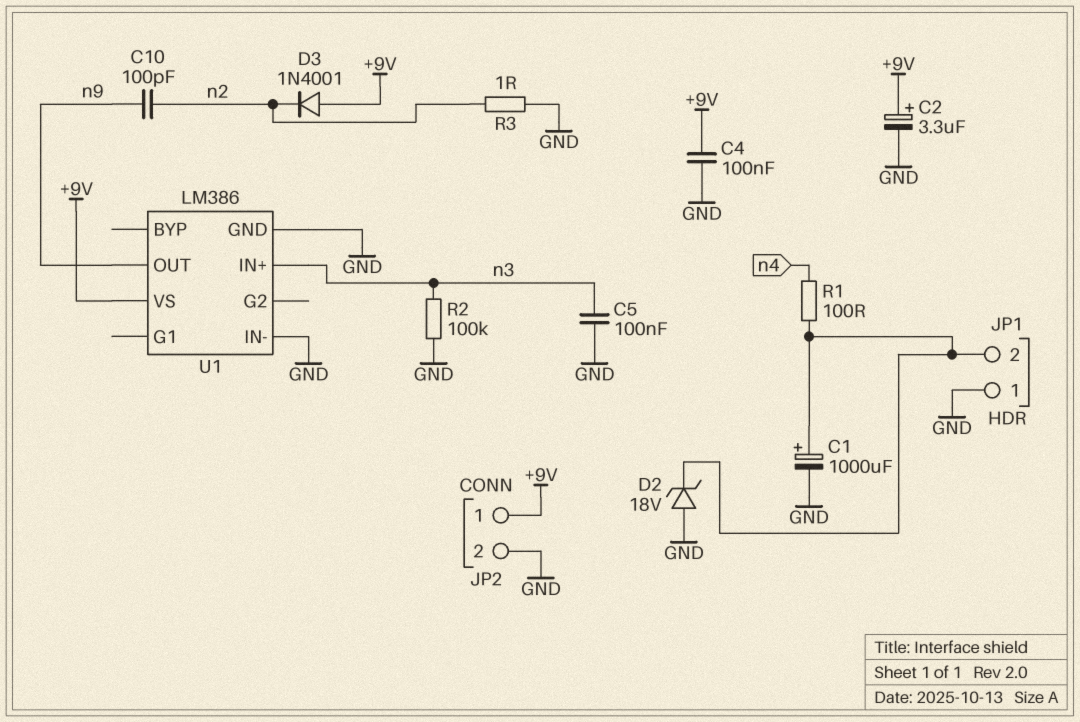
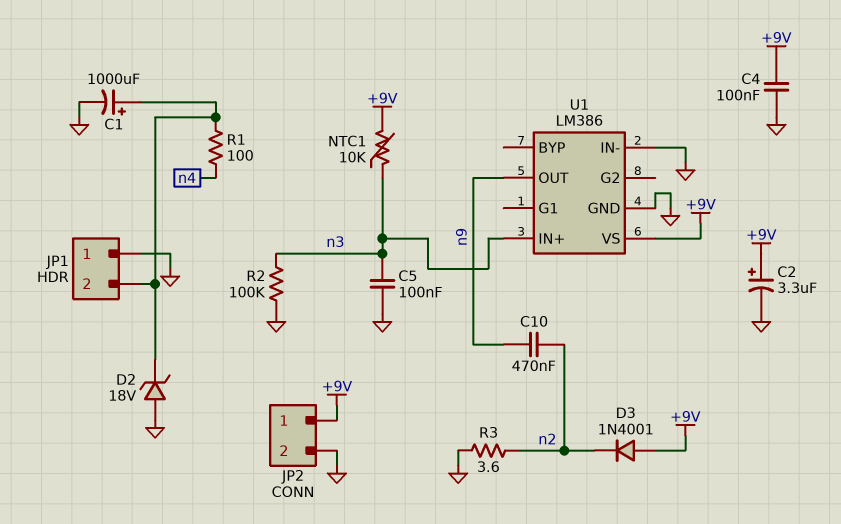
C10: 100pF (n2, n9) -> 470nF (n2, n9)
NTC1: none -> 10k (+9V, n3)
R3: 1 (GND, n2) -> 3.6 (GND, n2)

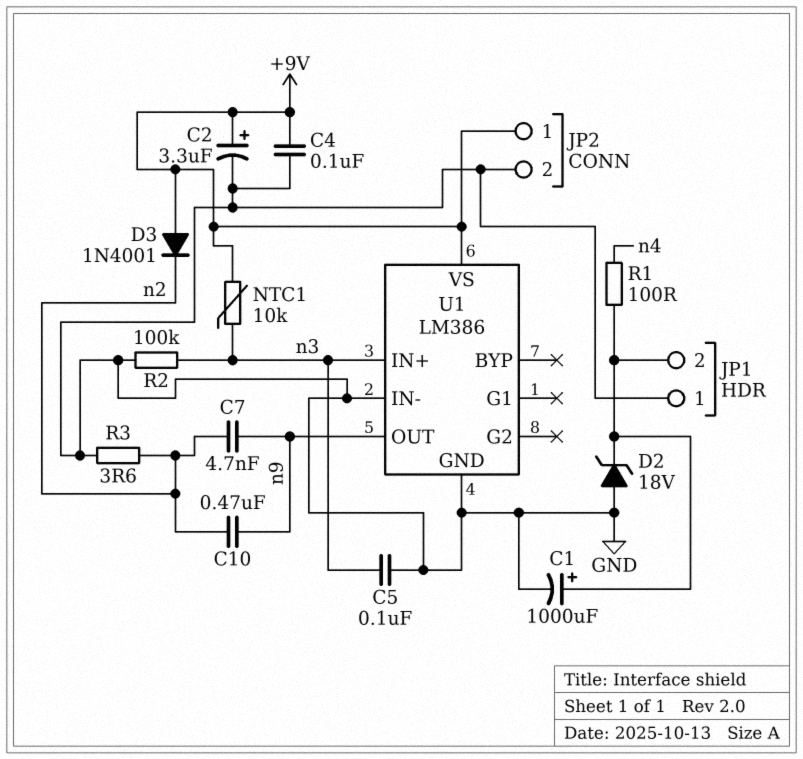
C7: none -> 4.7nF (n2, n9)

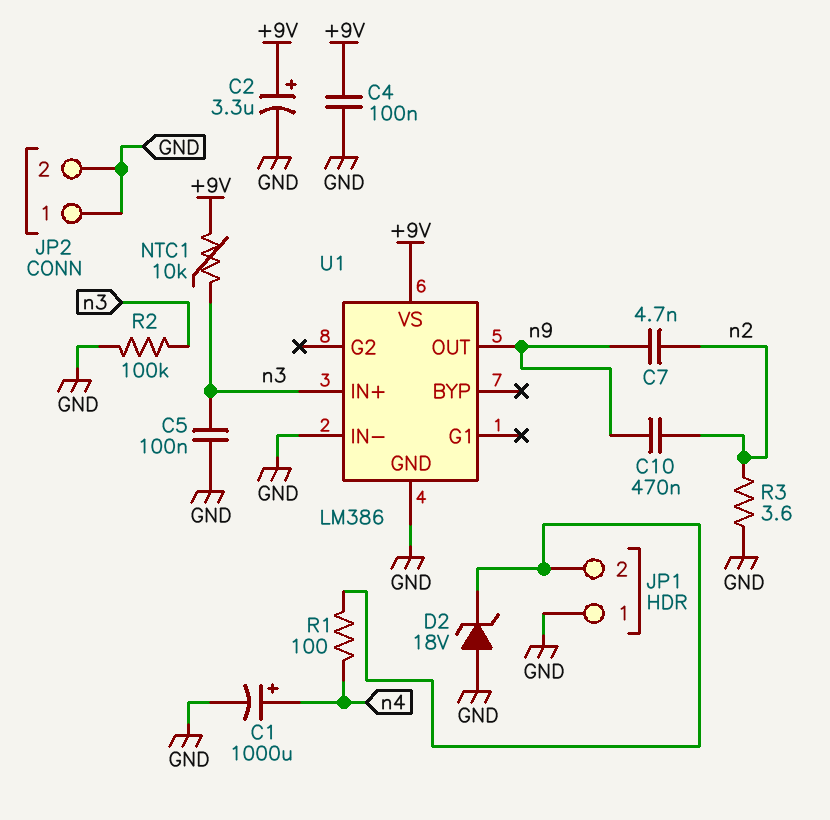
C1: 1000uF (plus JP1/2, minus GND) -> 1000uF (plus n4, minus GND)
D3: diode 1N4001 (A +9V, K n2) -> none
JP2 pin 1: +9V -> GND

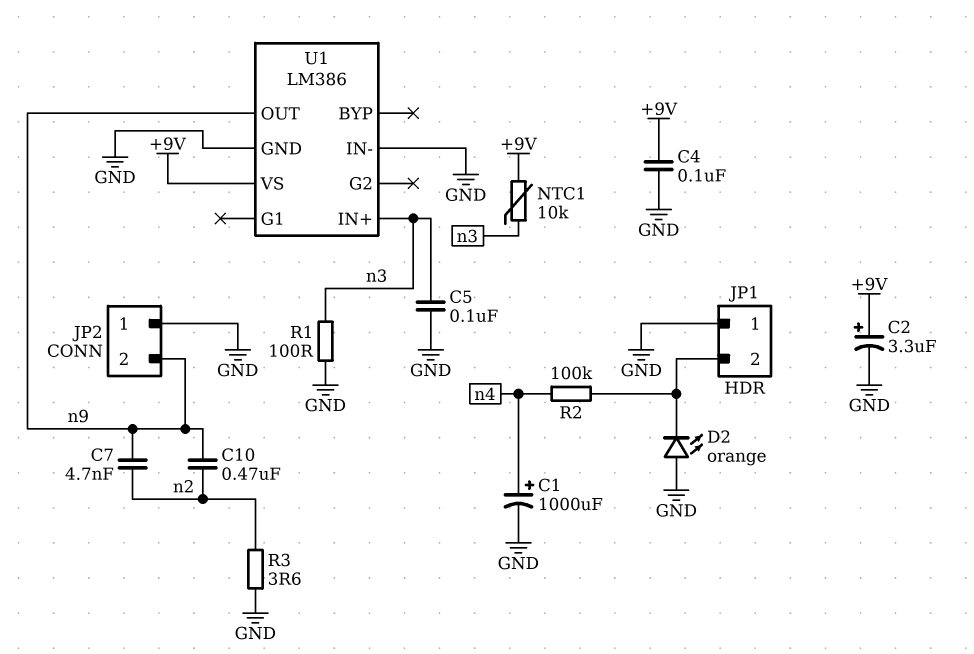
D2: zener 18V (A GND, K JP1/2) -> LED orange (A GND, K JP1/2)
JP2 pin 2: GND -> n9
R1: 100 (JP1/2, n4) -> 100 (GND, n3)
R2: 100k (GND, n3) -> 100k (JP1/2, n4)

